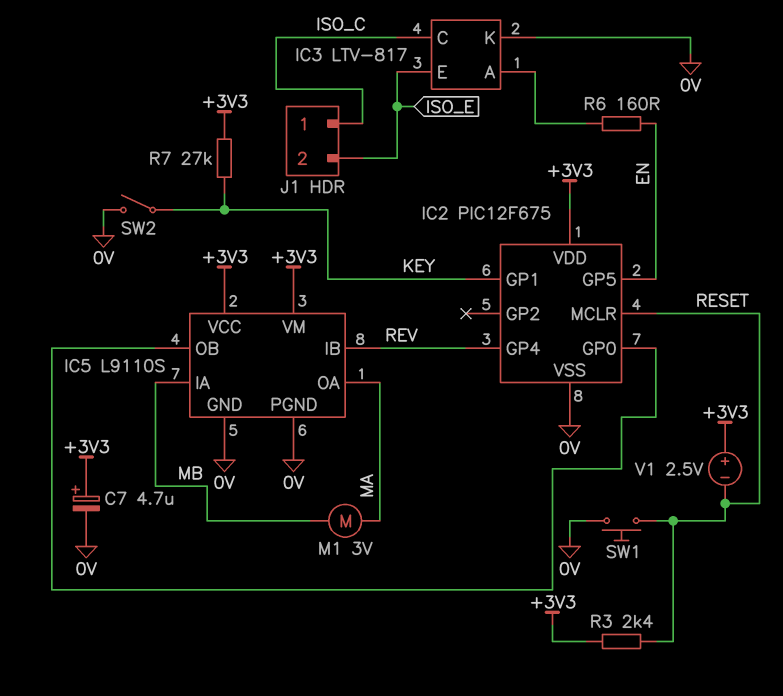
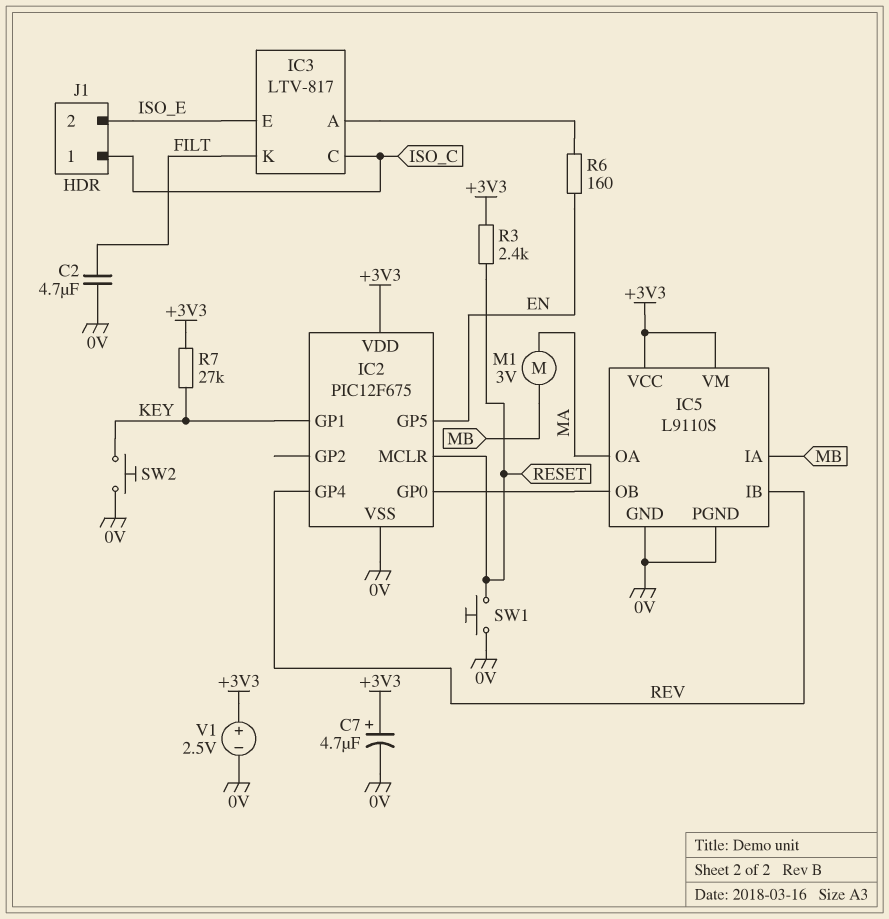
C2: none -> 4.7uF (0V, FILT)
IC3 pin K: 0V -> FILT
SW2: switch (0V, KEY) -> button (0V, KEY)
V1: 2.5V (plus +3V3, minus RESET) -> 2.5V (plus +3V3, minus 0V)

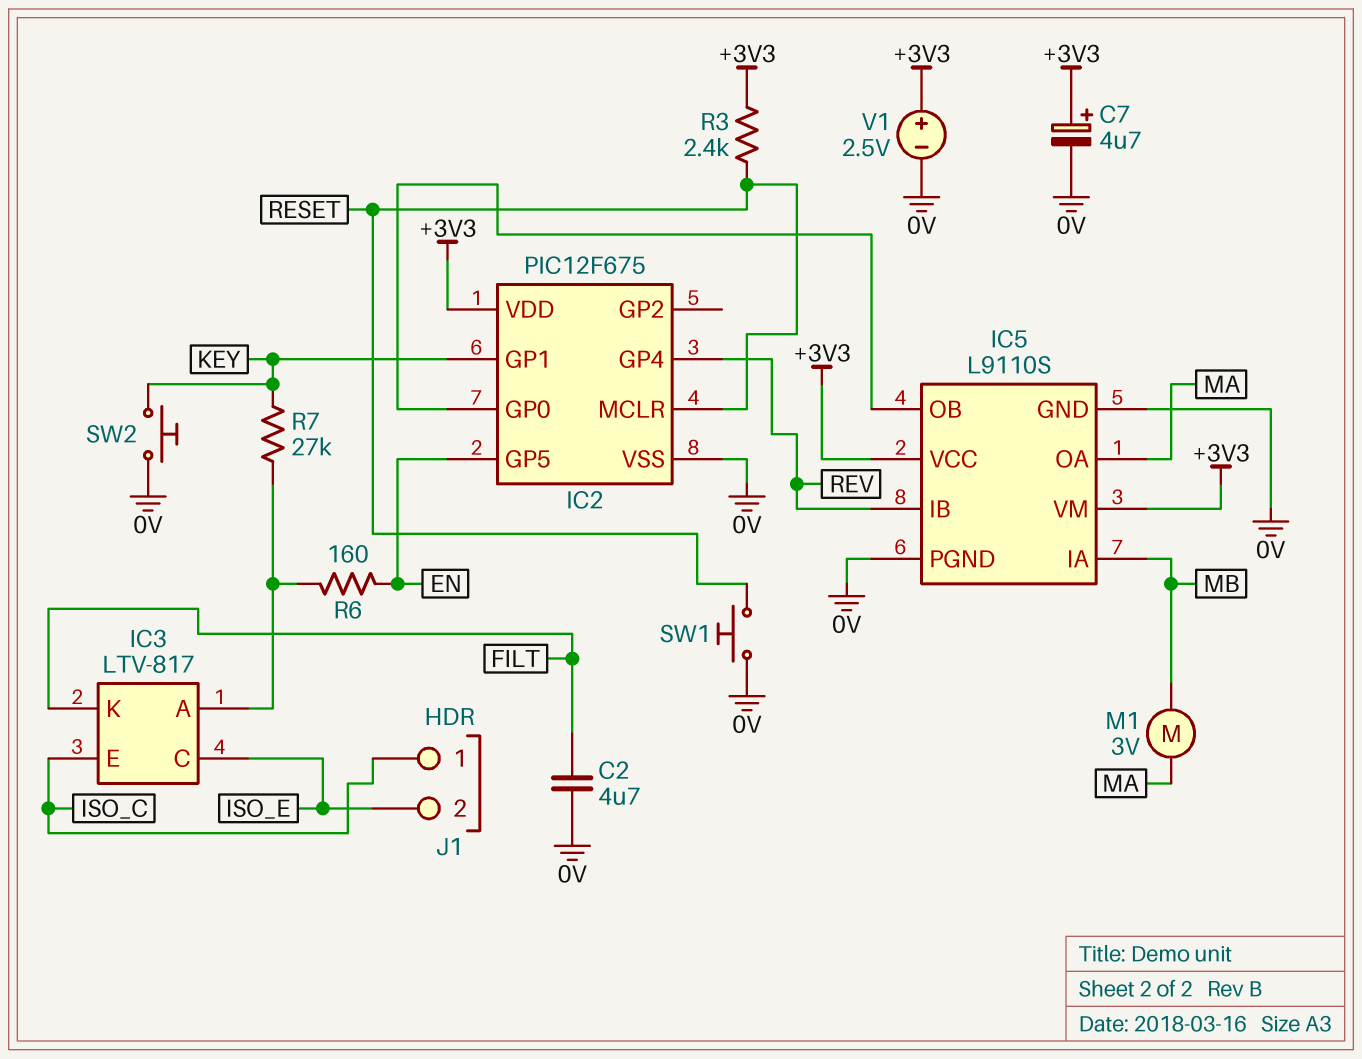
IC3 pin C: ISO_C -> ISO_E
IC3 pin E: ISO_E -> ISO_C
R7: 27k (+3V3, KEY) -> 27k (IC3/A, KEY)

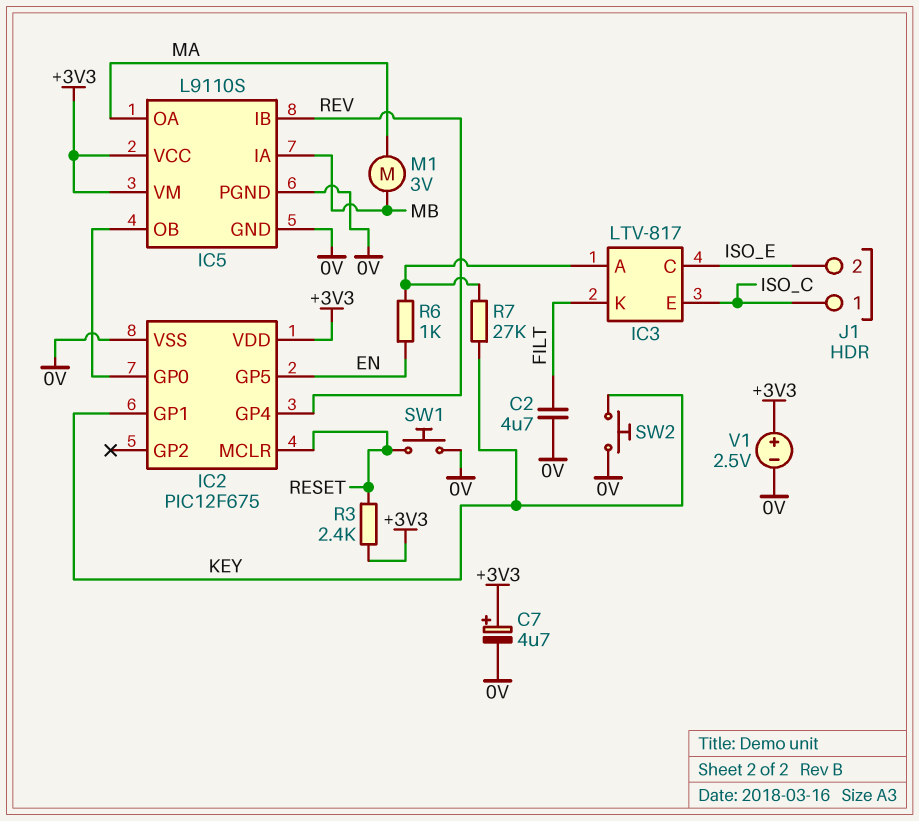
R6: 160 (EN, IC3/A) -> 1k (EN, IC3/A)

